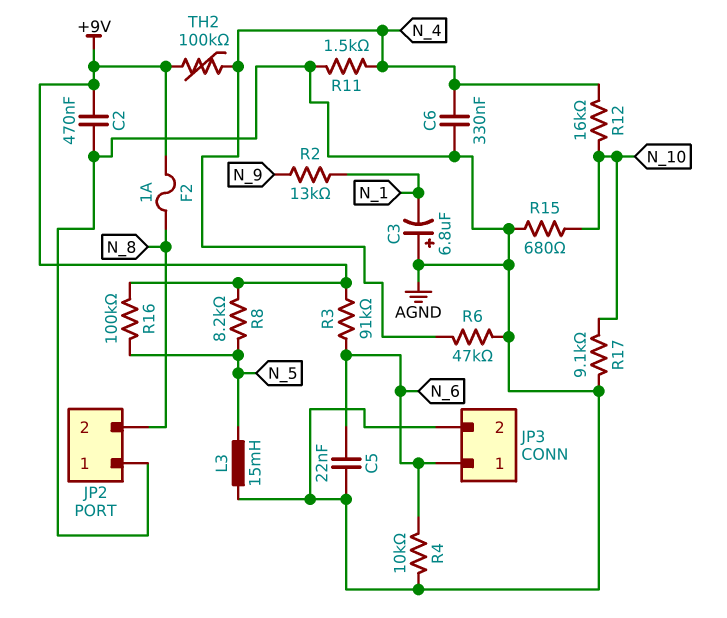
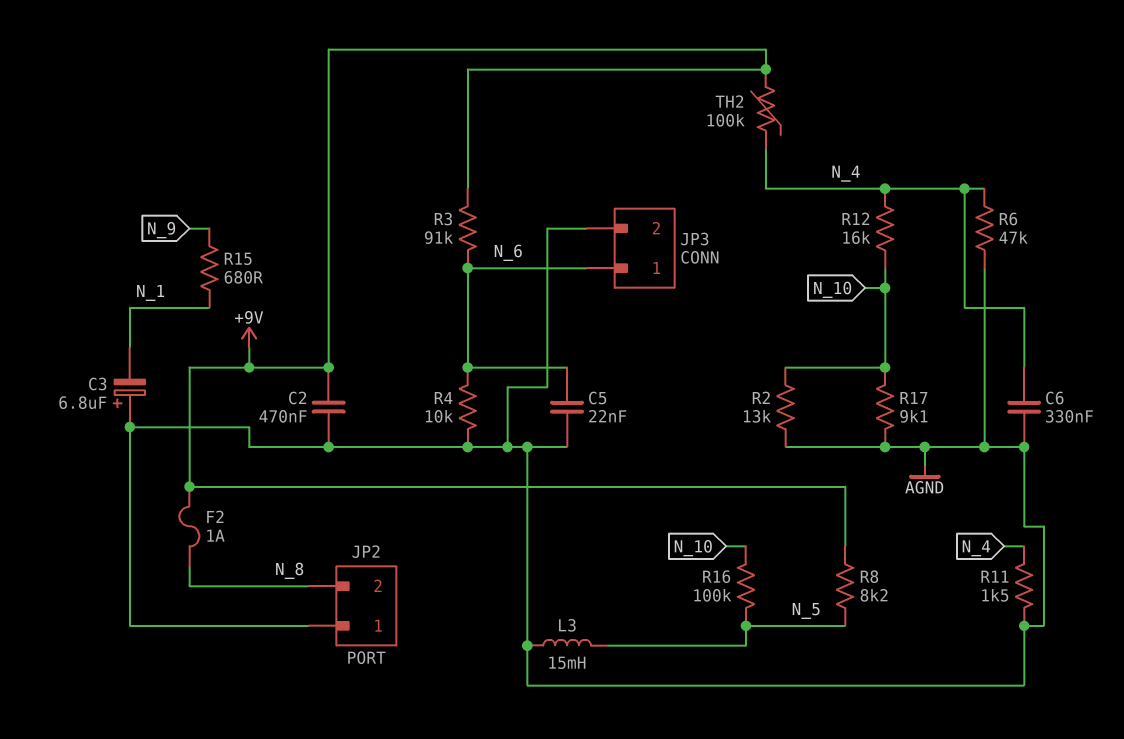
R2: 13k (N_1, N_9) -> 13k (AGND, N_10)
R15: 680 (AGND, N_10) -> 680 (N_1, N_9)
R16: 100k (+9V, N_5) -> 100k (N_5, N_10)

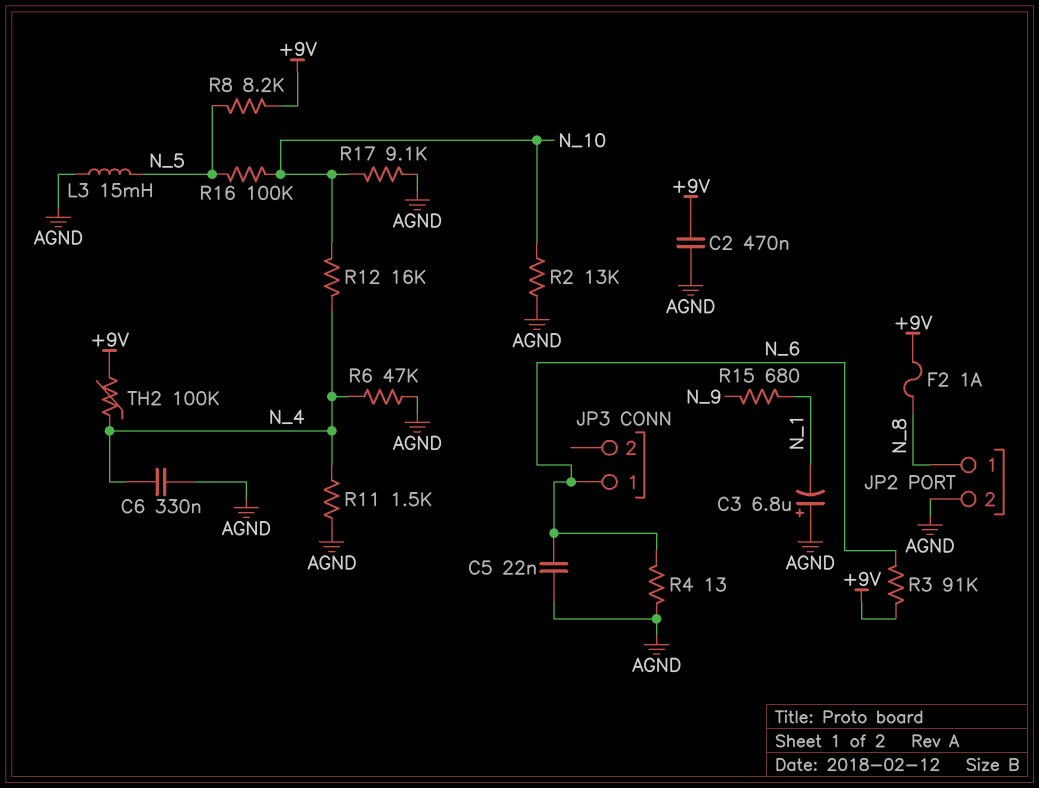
JP2 pin 1: AGND -> N_8
JP2 pin 2: N_8 -> AGND
JP3 pin 2: AGND -> none
R4: 10k (AGND, N_6) -> 13 (AGND, N_6)

